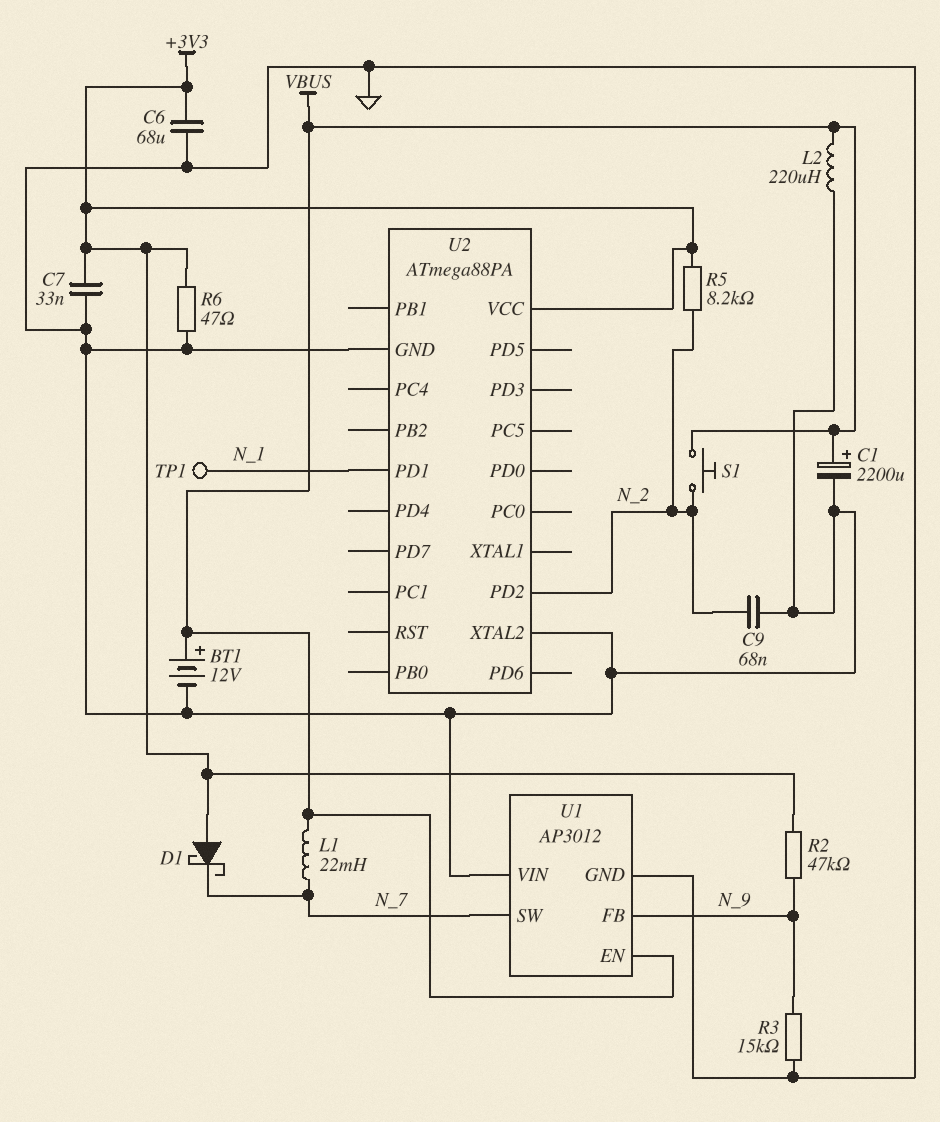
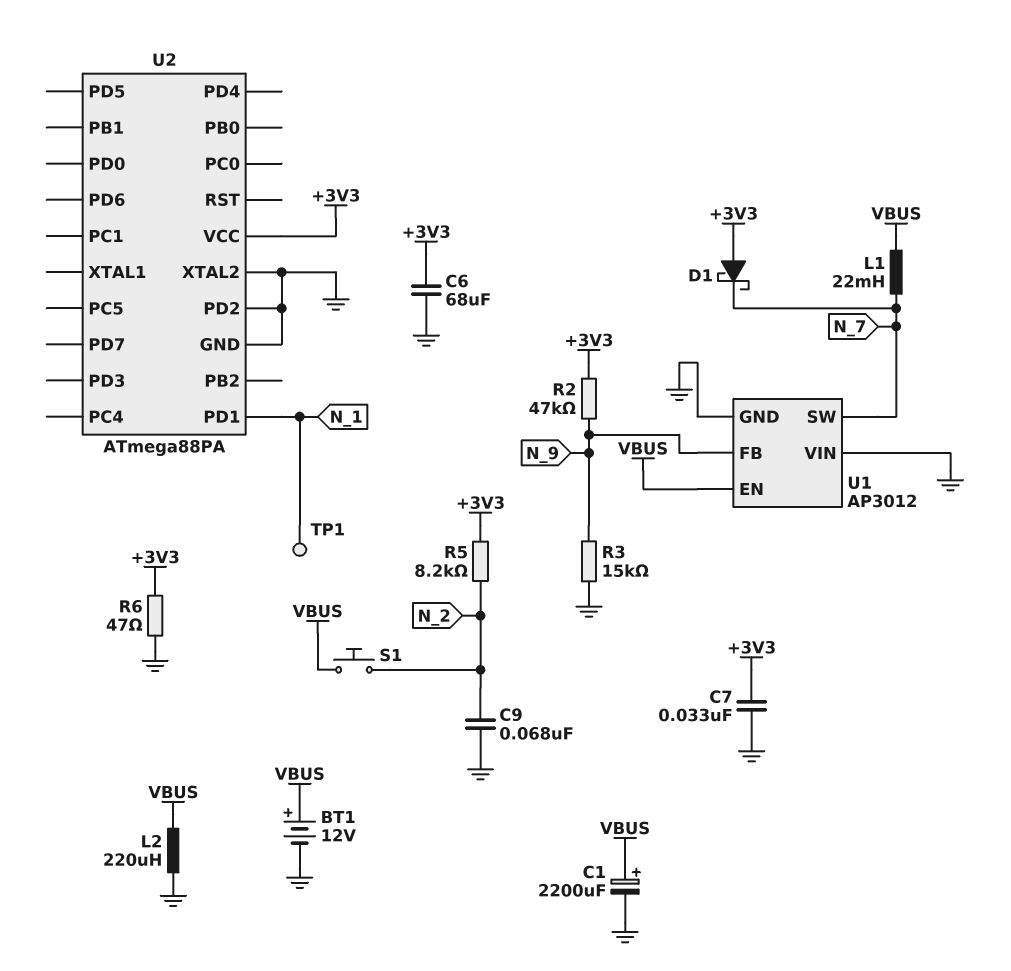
U2 pin PD2: N_2 -> GND

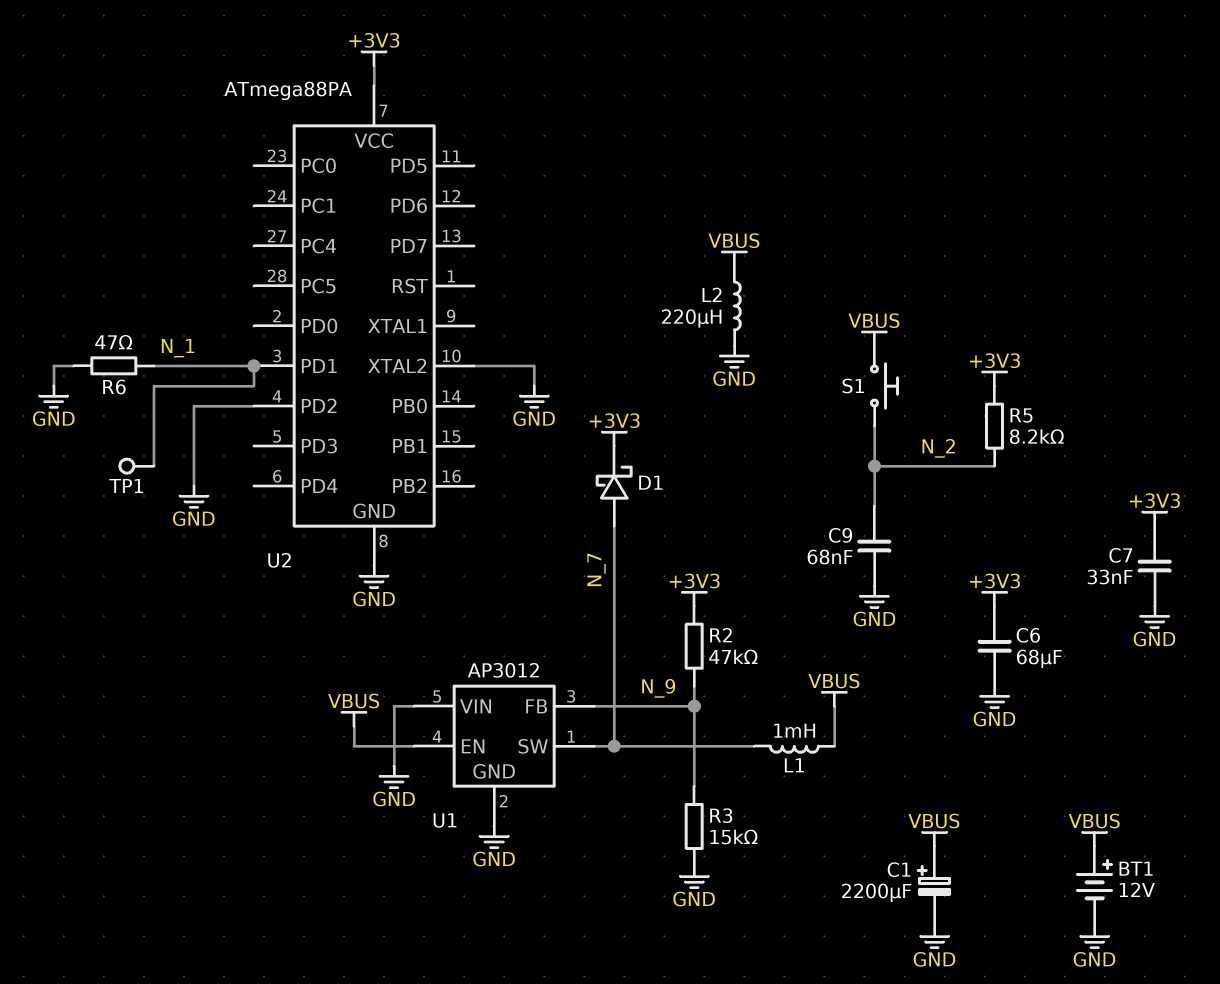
D1: schottky (A +3V3, K N_7) -> schottky (A N_7, K +3V3)
L1: 22mH (N_7, VBUS) -> 1mH (N_7, VBUS)
R6: 47 (+3V3, GND) -> 47 (GND, N_1)

